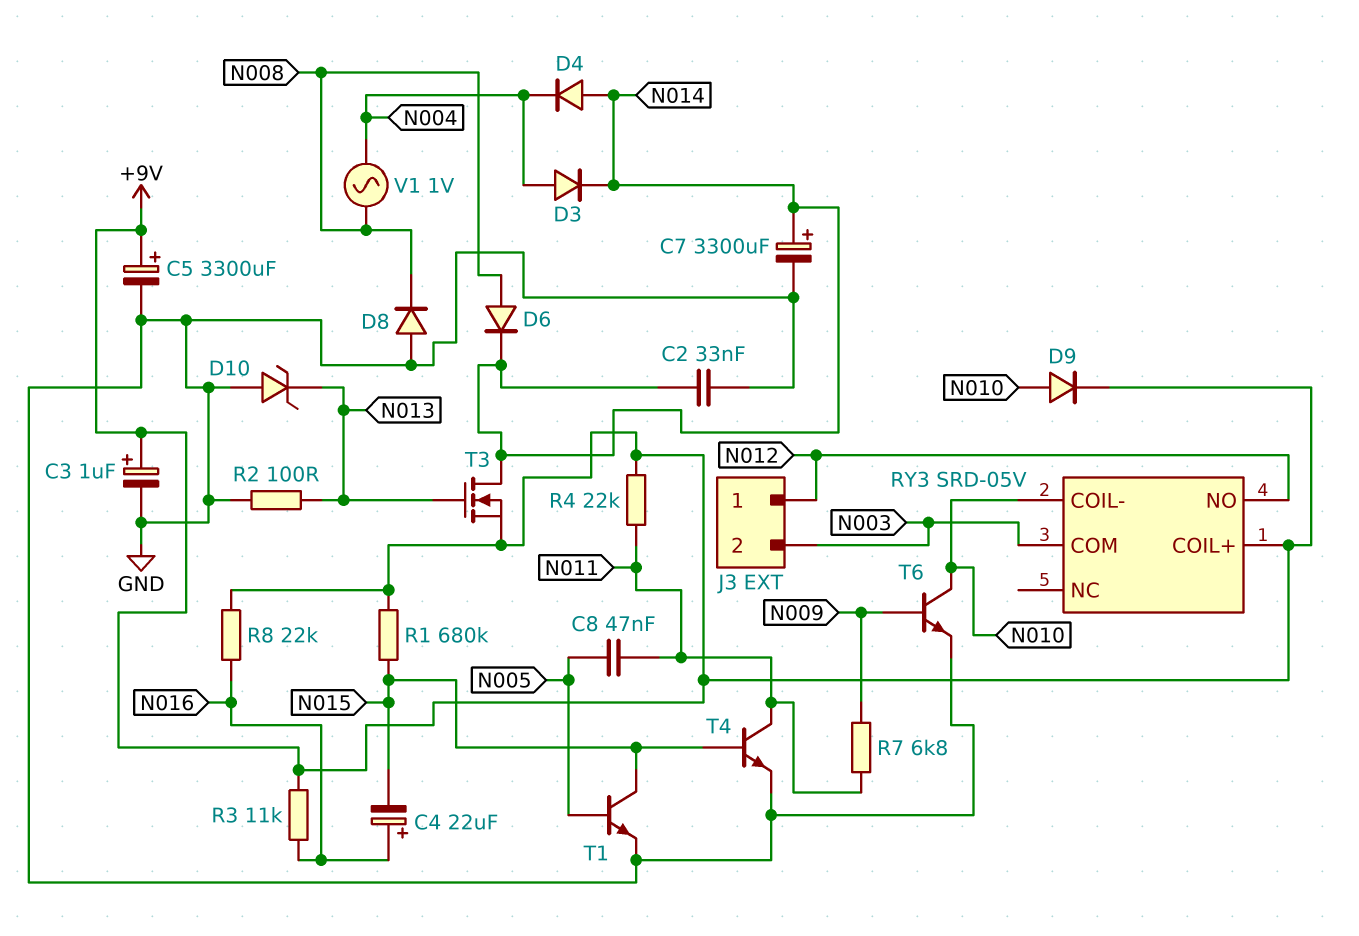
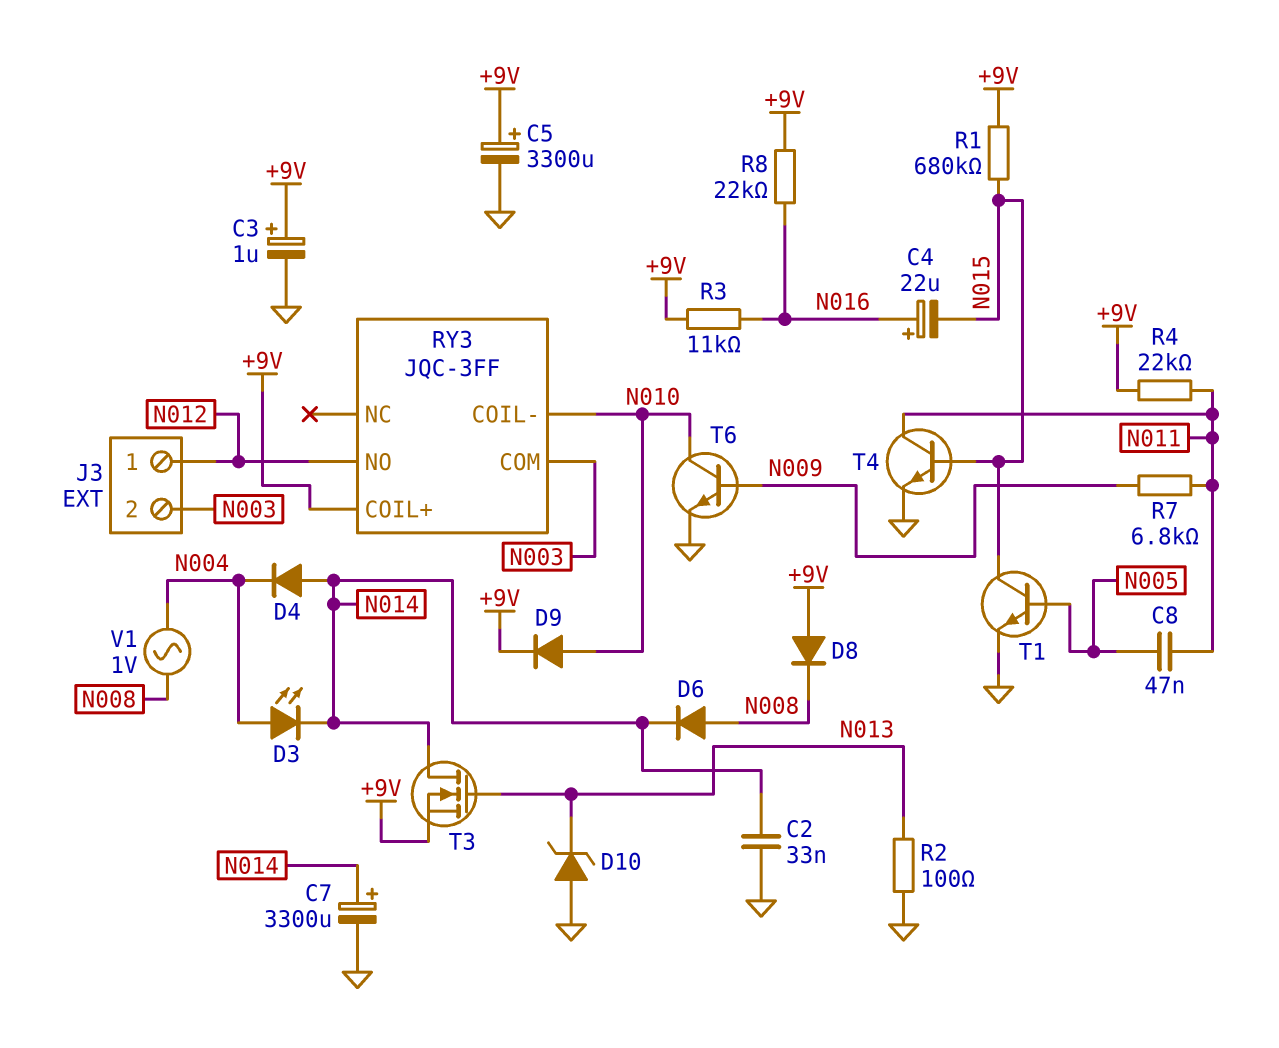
D3: diode (A N004, K N014) -> LED (A N004, K N014)
D8: diode (A GND, K N008) -> diode (A +9V, K N008)
RY3: SRD-05V -> JQC-3FF

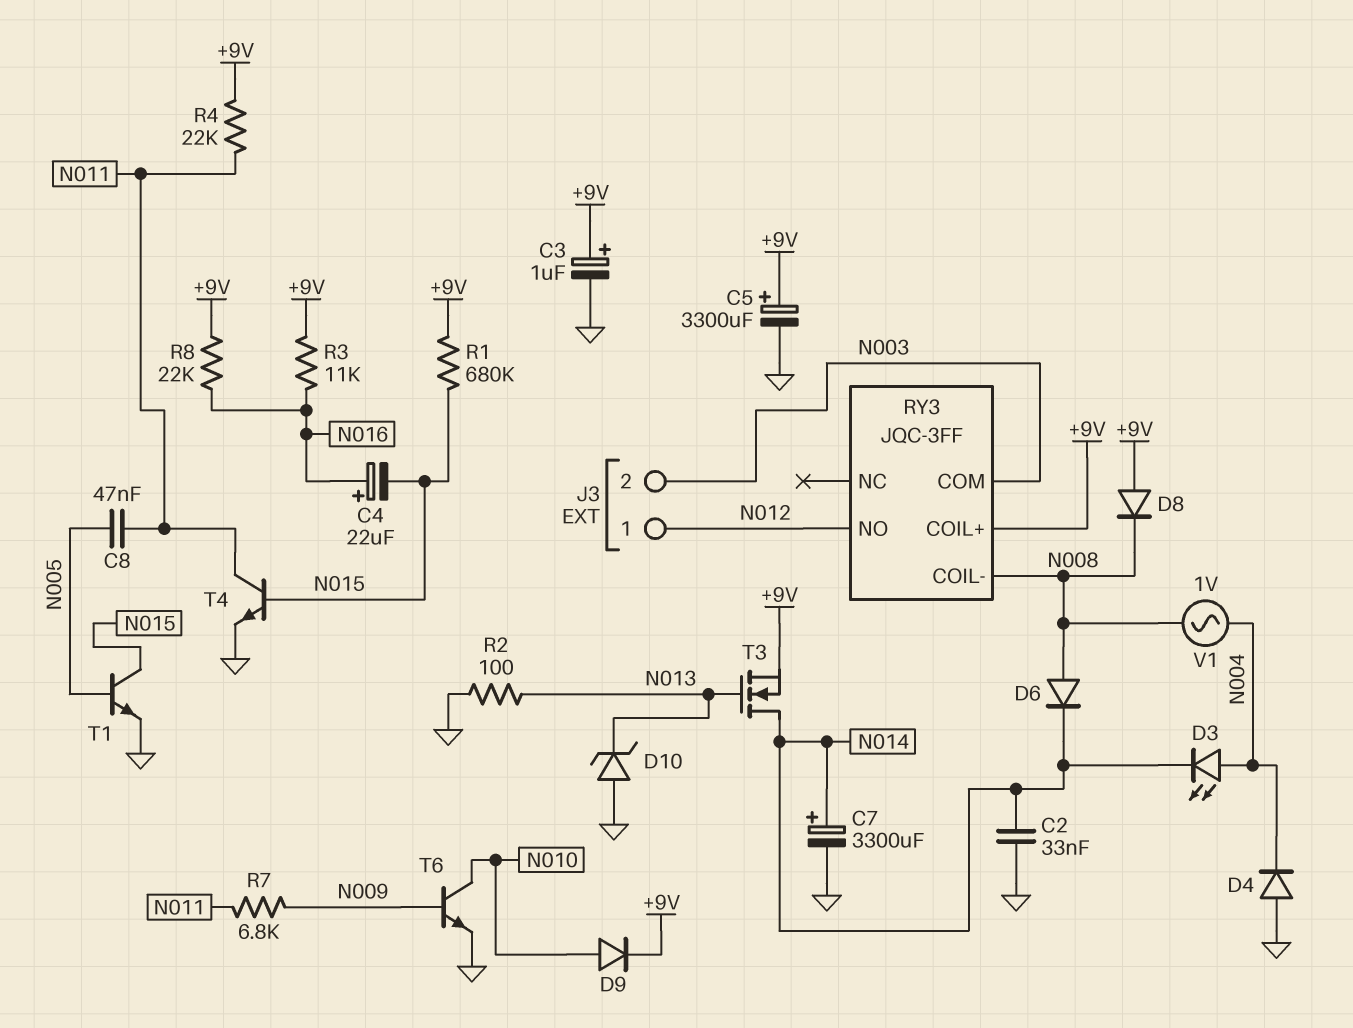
D4: diode (A N014, K N004) -> diode (A GND, K N004)
RY3 pin COIL-: N010 -> N008

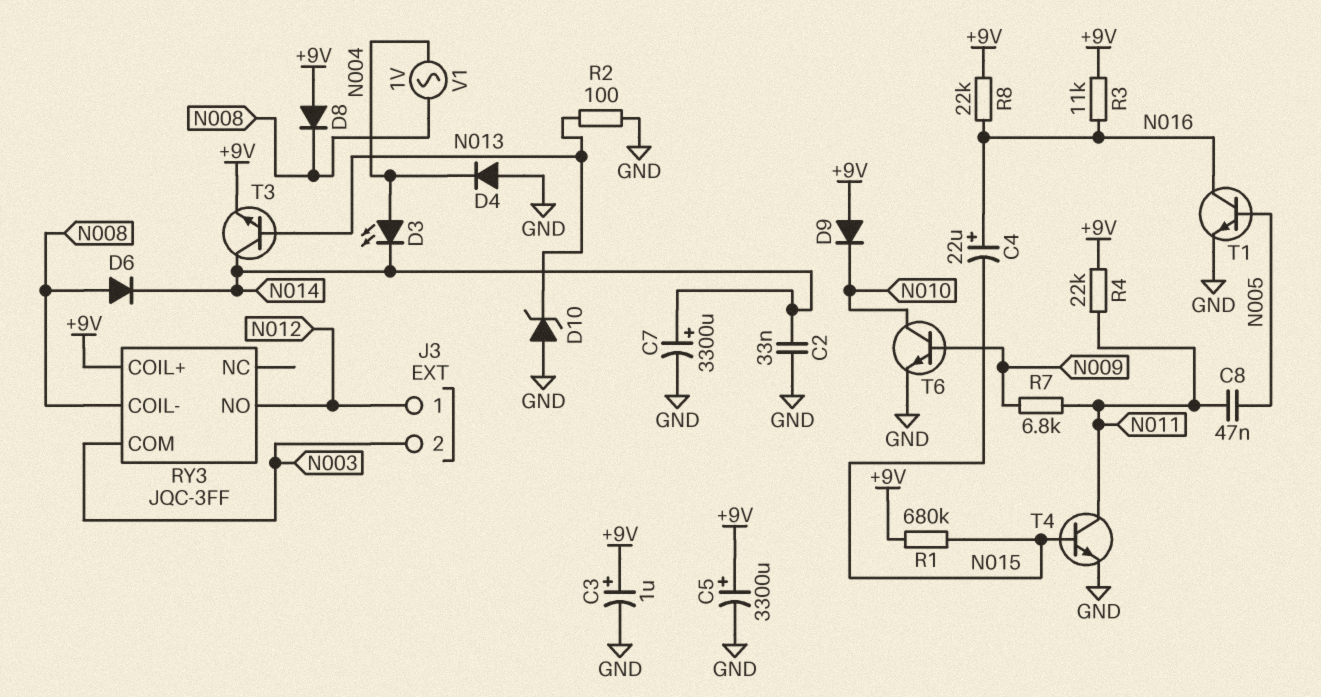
D9: diode (A N010, K +9V) -> diode (A +9V, K N010)
T1: NPN (B N005, C N015, E GND) -> NPN (B N005, C N016, E GND)
T3: NMOS (G N013, D N014, S +9V) -> NPN (B N013, C N014, E +9V)

